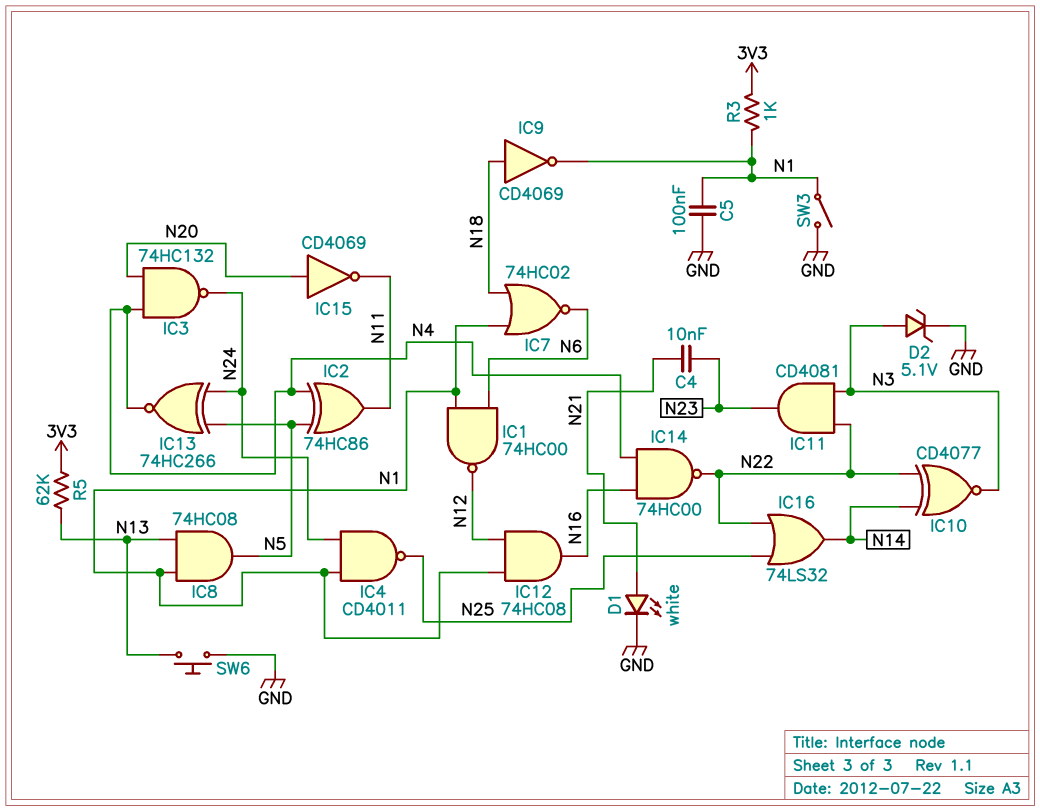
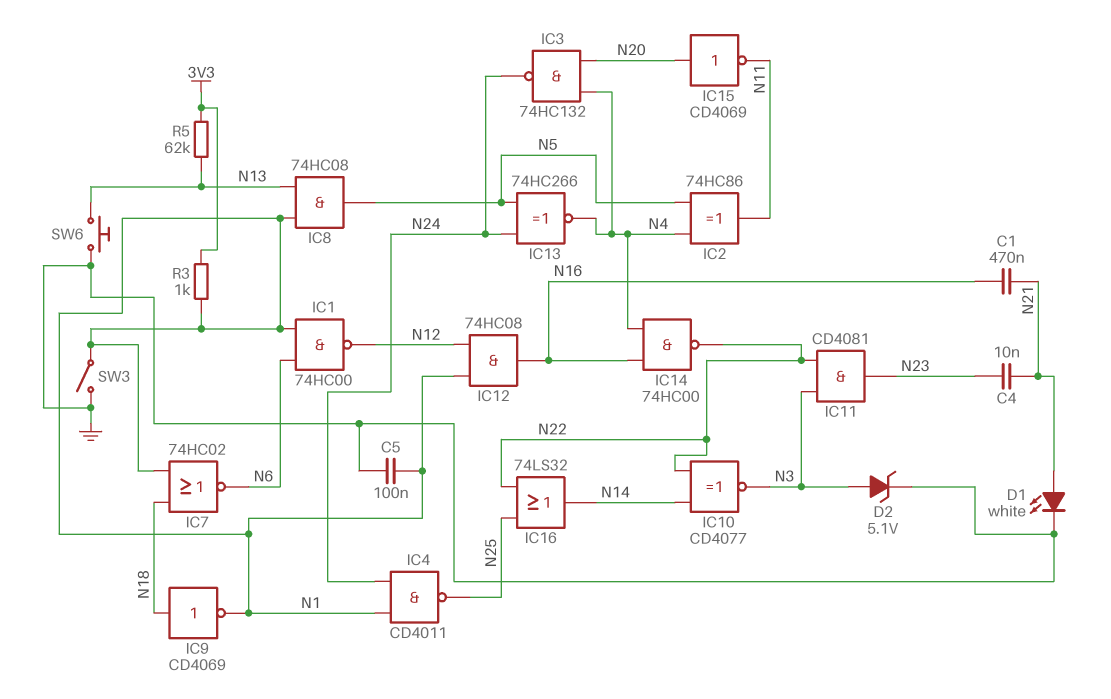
C1: none -> 470nF (N16, N21)

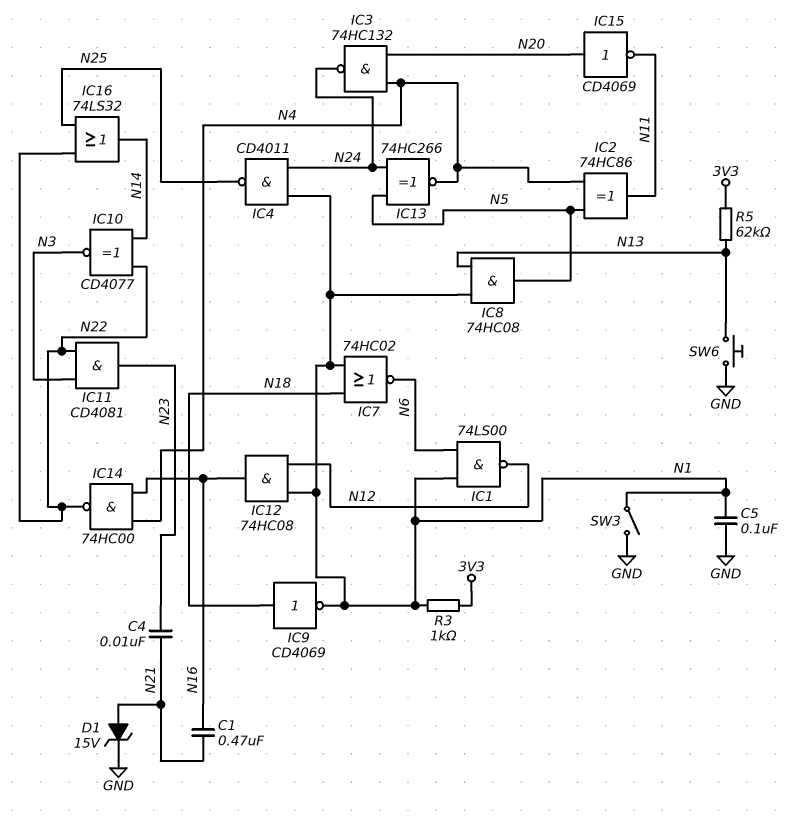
D1: LED white (A N21, K GND) -> zener 15V (A N21, K GND)
D2: zener 5.1V (A N3, K GND) -> none
IC1: NAND 74HC00 (in N1, in N6, out N12) -> NAND 74LS00 (in N1, in N6, out N12)

